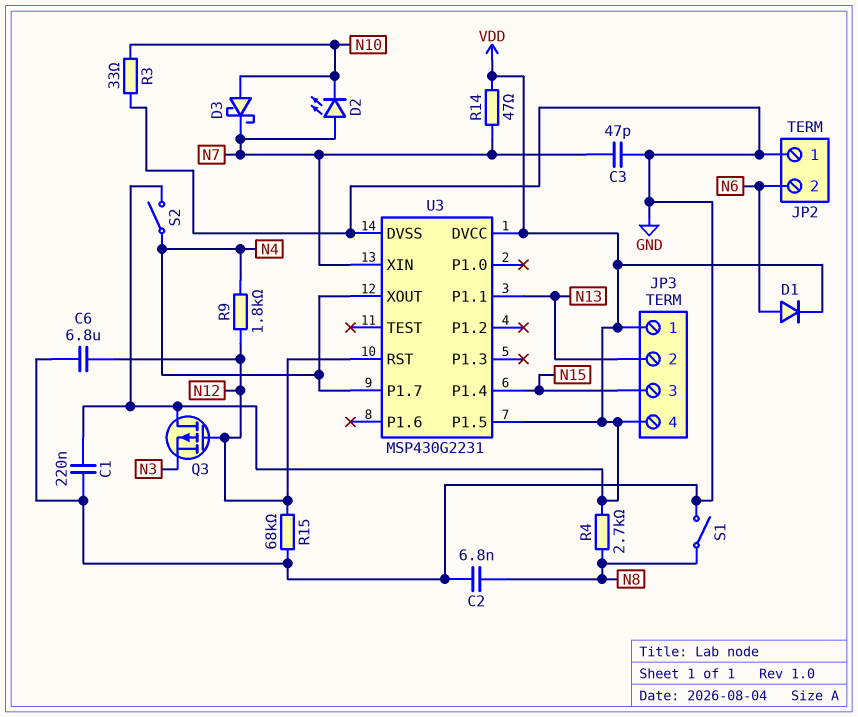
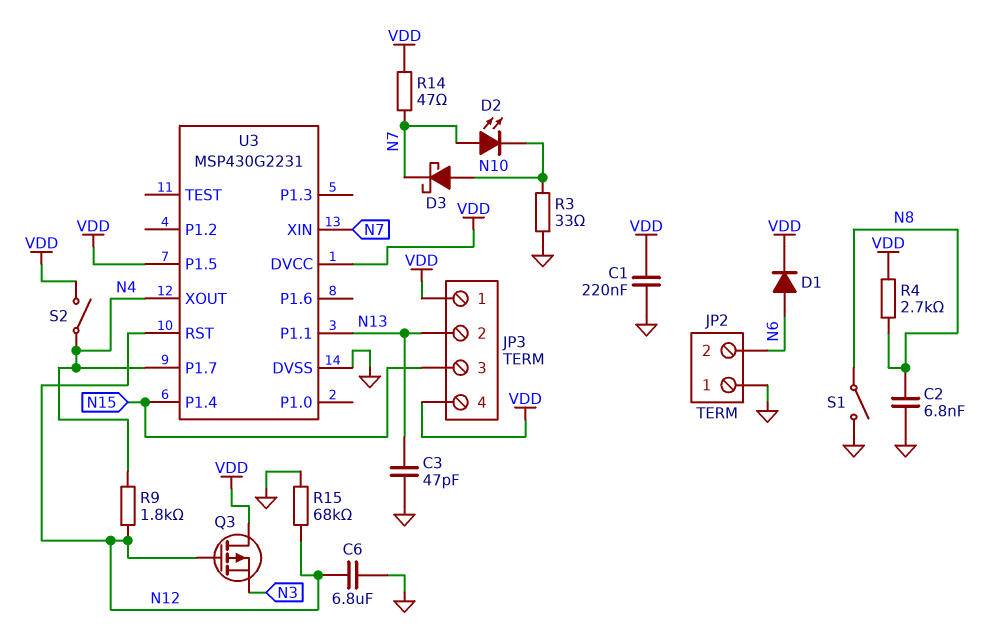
C3: 47pF (GND, N7) -> 47pF (GND, N13)

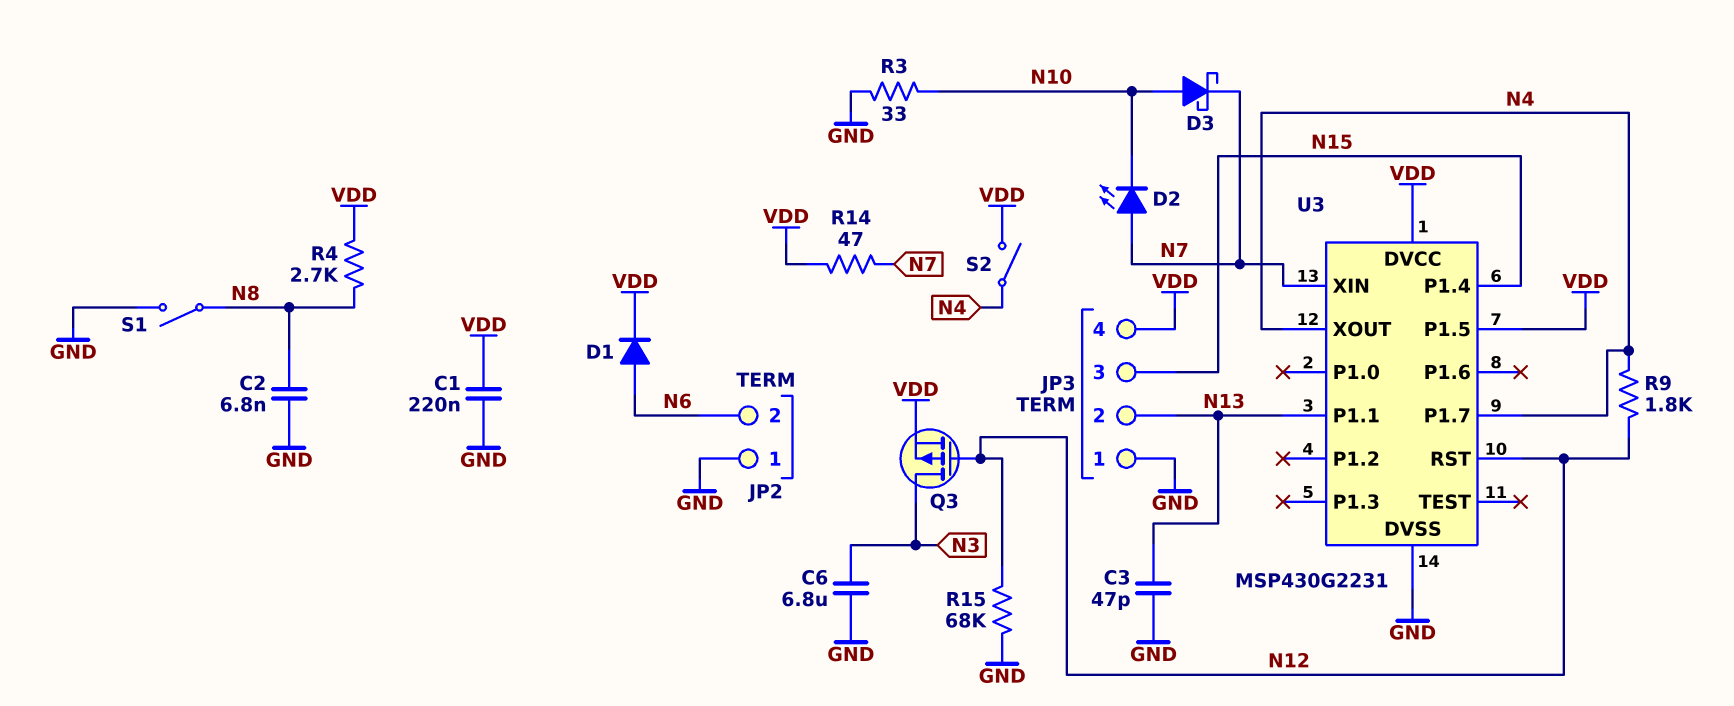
C6: 6.8uF (GND, N12) -> 6.8uF (GND, N3)
JP3 pin 1: VDD -> GND
Q3: PMOS (G N12, D VDD, S N3) -> PMOS (G N12, D N3, S VDD)

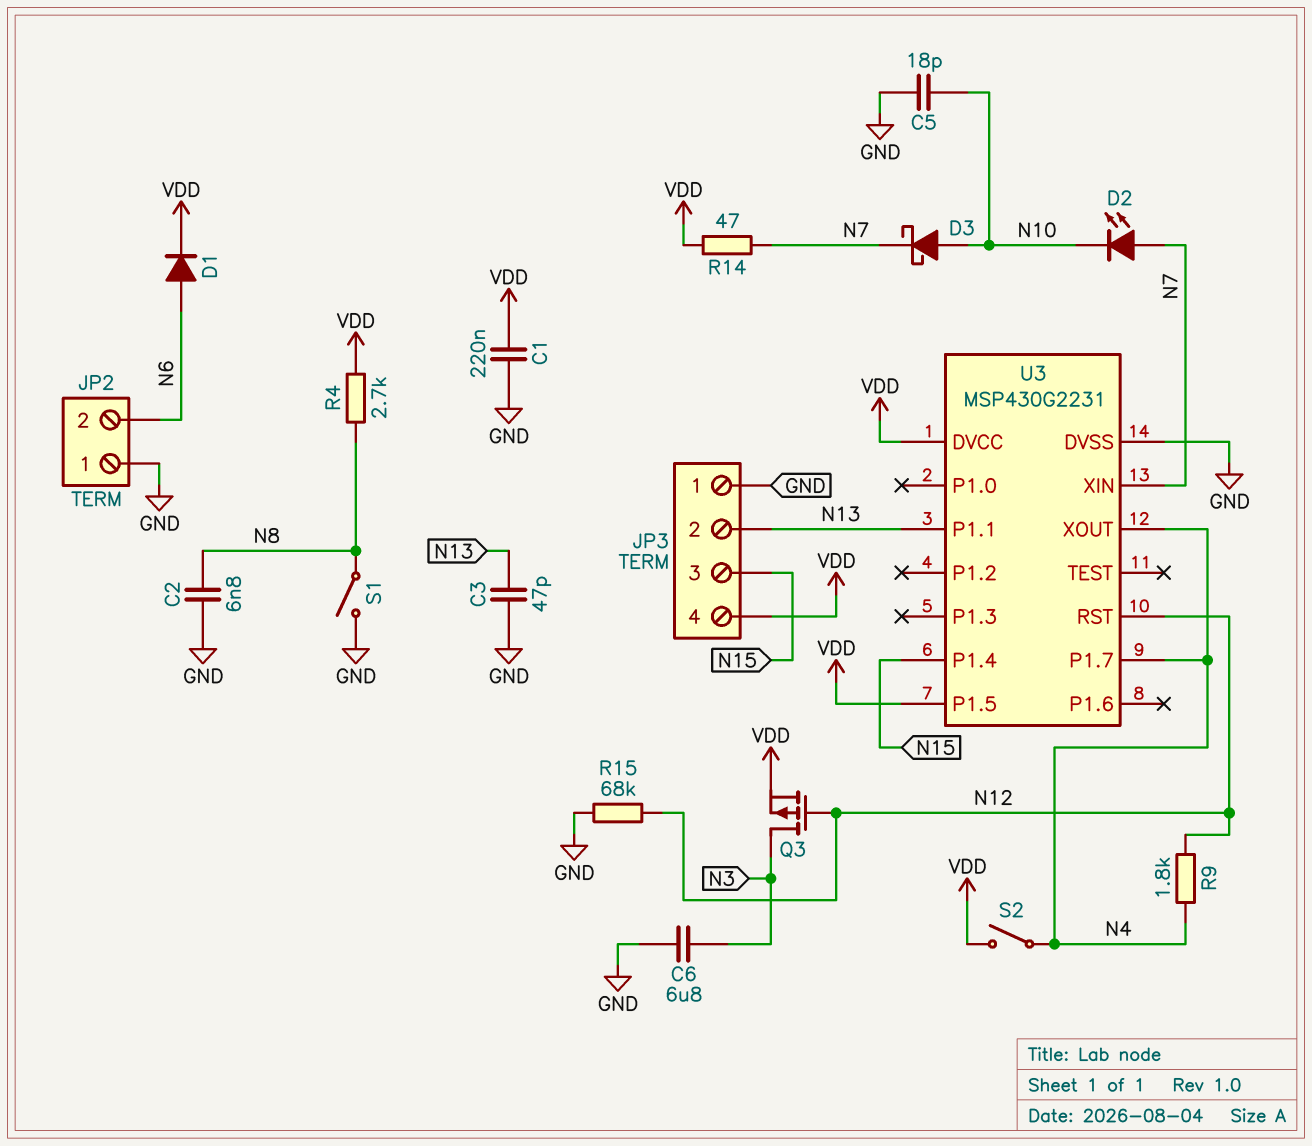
C5: none -> 18pF (GND, N10)
R3: 33 (GND, N10) -> none

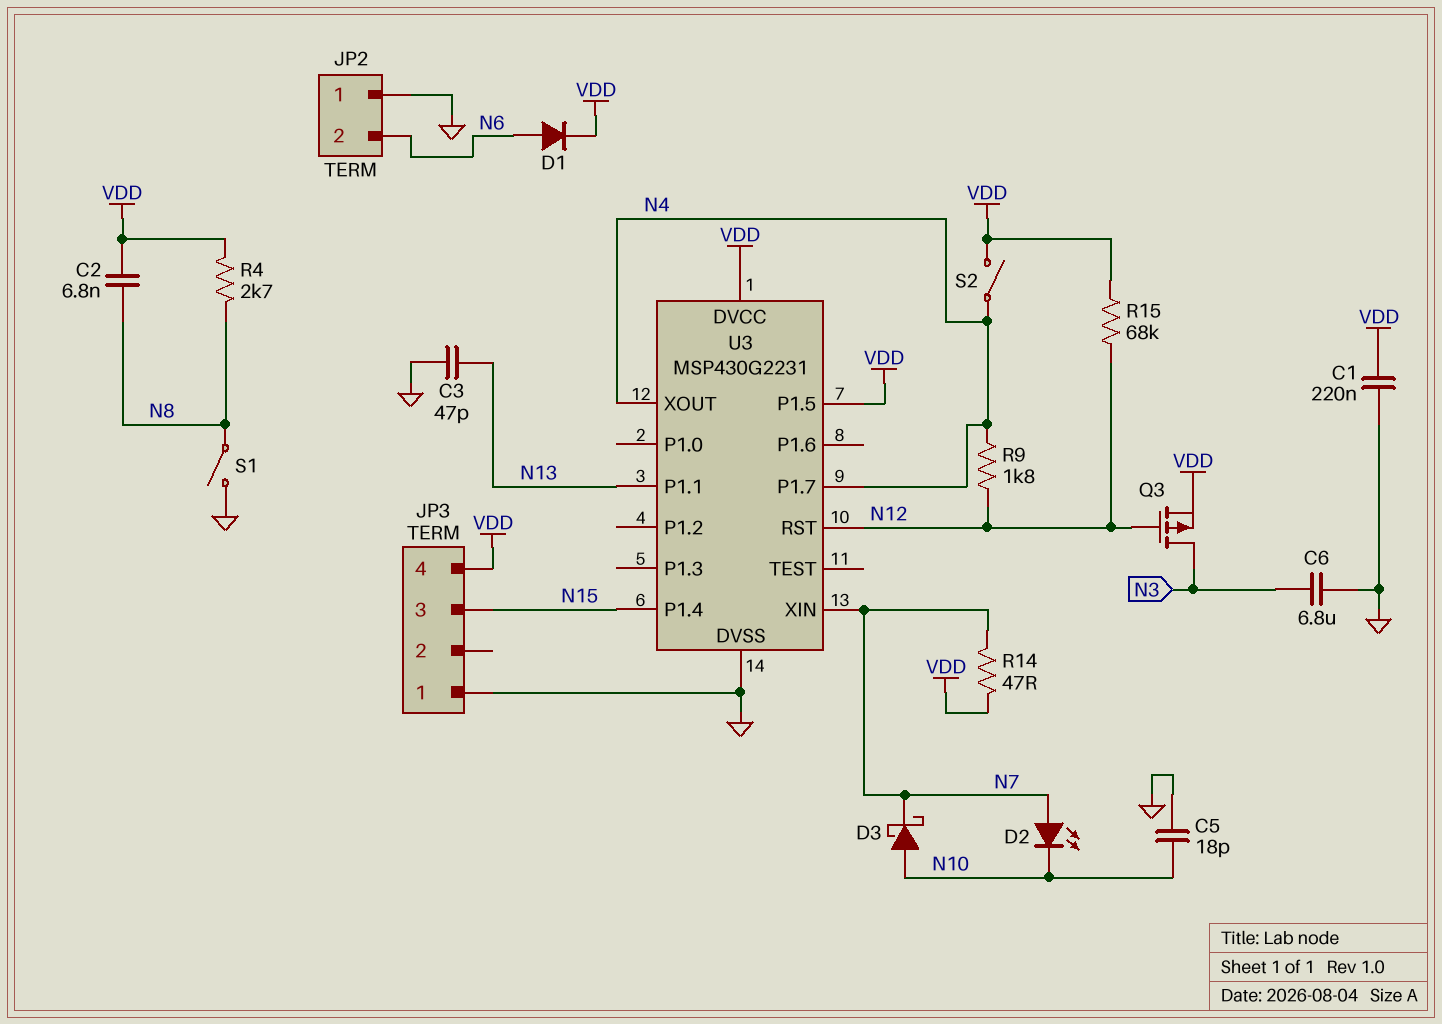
C2: 6.8nF (GND, N8) -> 6.8nF (N8, VDD)
JP3 pin 2: N13 -> none
R15: 68k (GND, N12) -> 68k (N12, VDD)

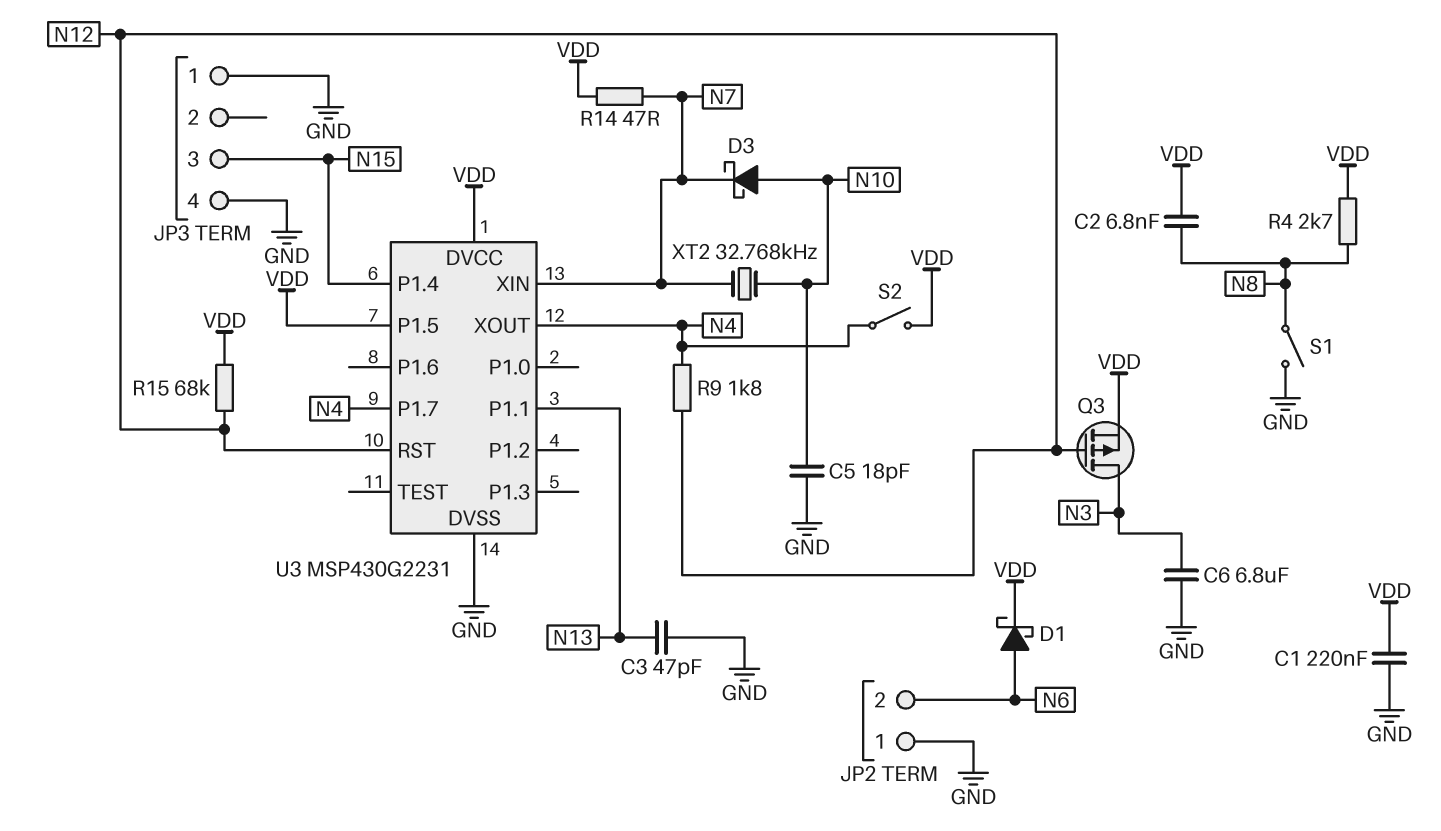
D1: diode (A N6, K VDD) -> schottky (A N6, K VDD)
D2: LED (A N7, K N10) -> none
JP3 pin 4: VDD -> GND
XT2: none -> 32.768kHz (N7, N10)

